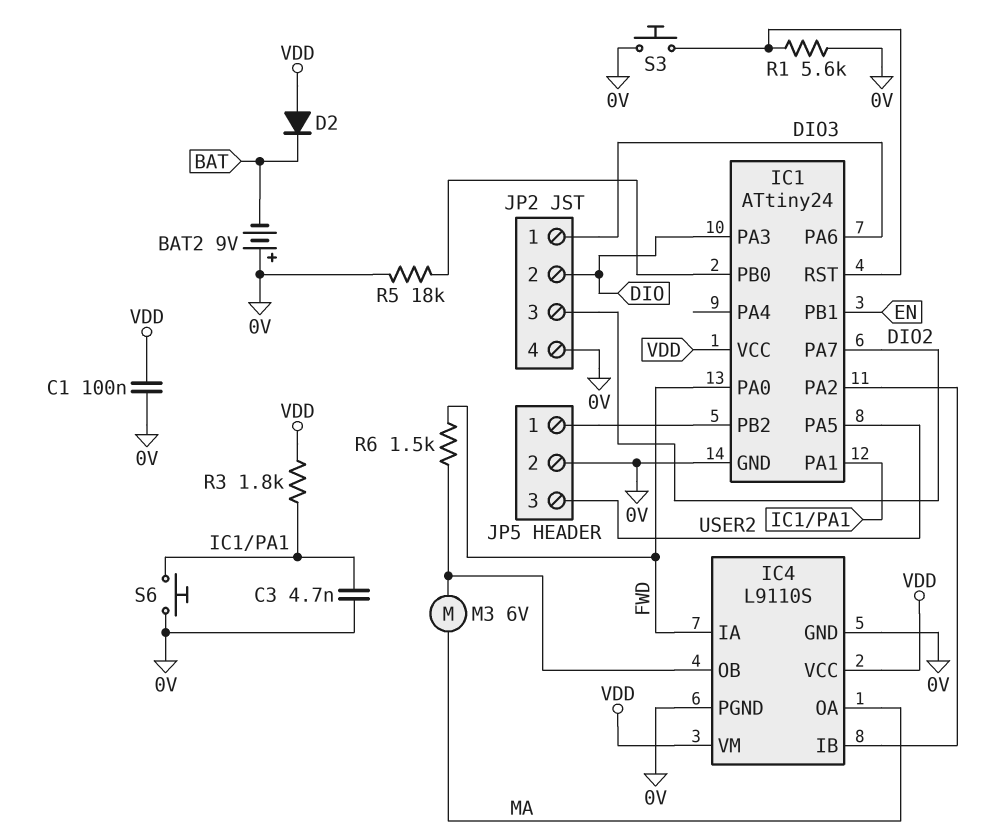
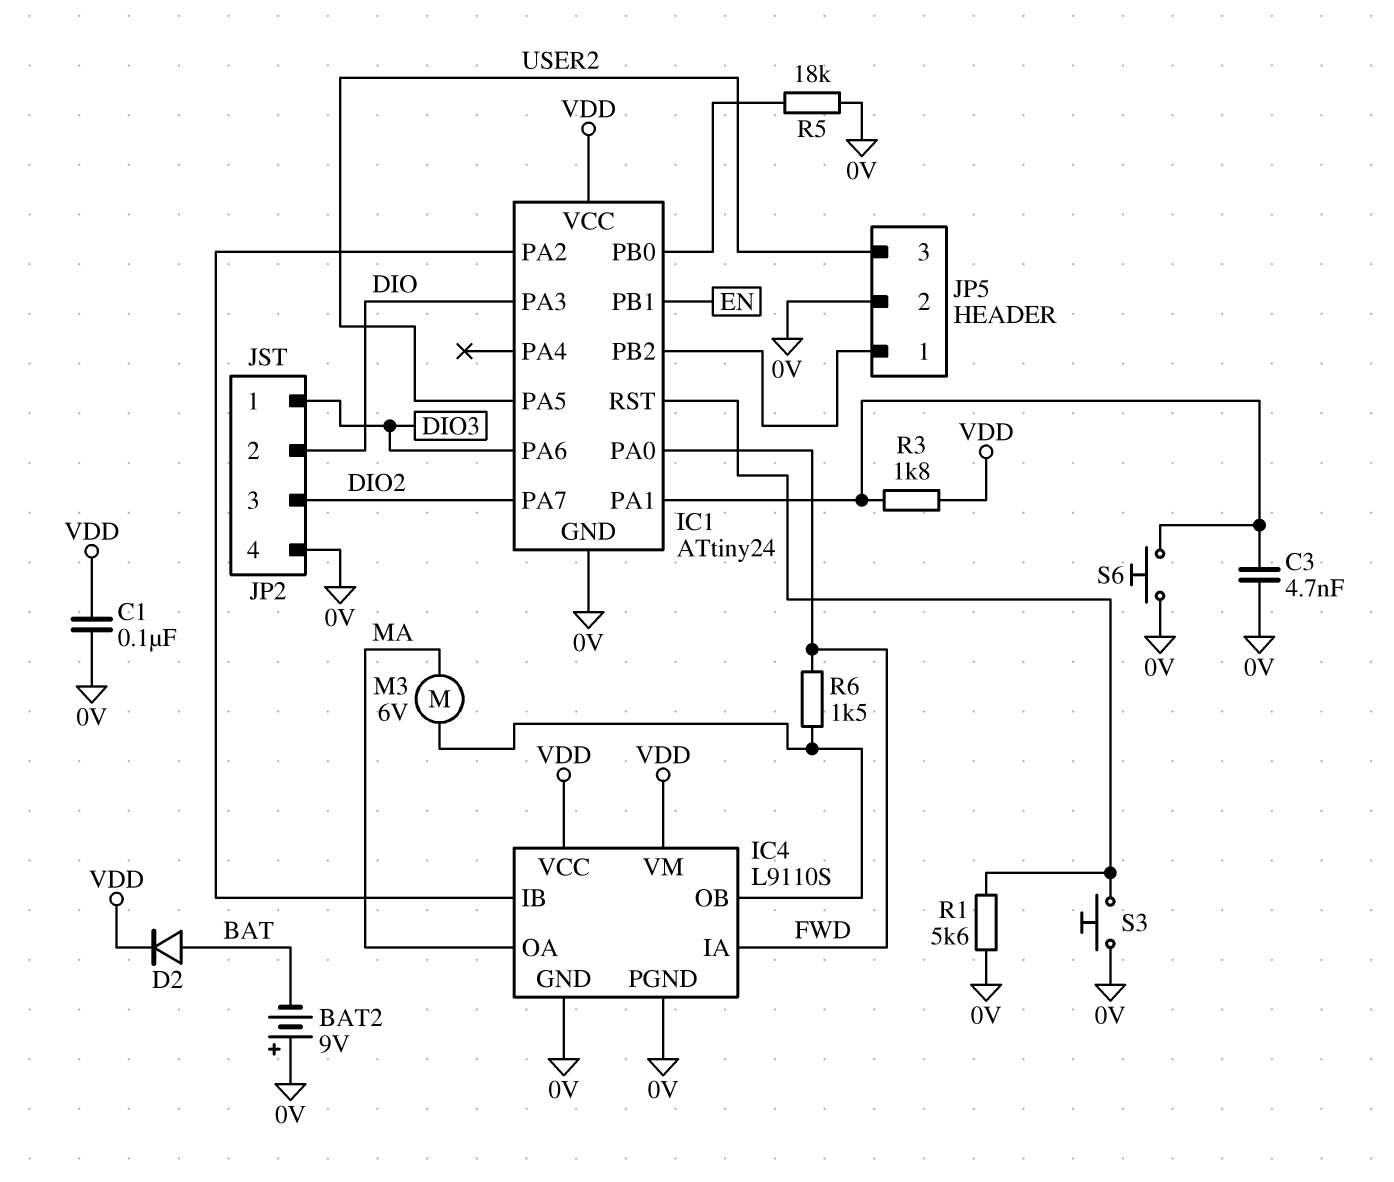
D2: diode (A VDD, K BAT) -> diode (A BAT, K VDD)

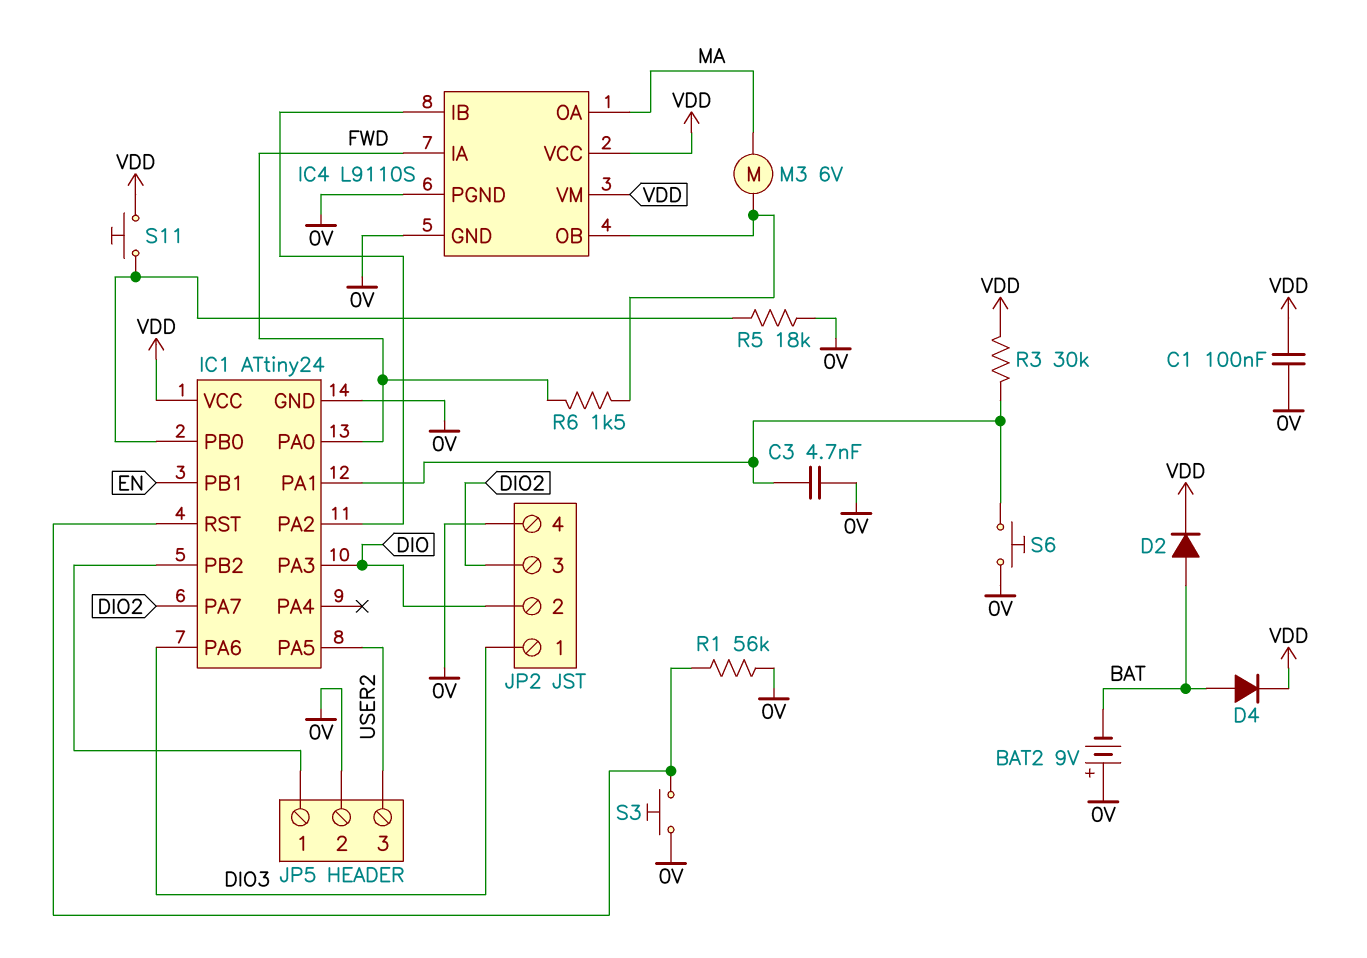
D4: none -> diode (A BAT, K VDD)
R1: 5.6k (0V, IC1/RST) -> 56k (0V, IC1/RST)
R3: 1.8k (IC1/PA1, VDD) -> 30k (IC1/PA1, VDD)
S11: none -> button (IC1/PB0, VDD)

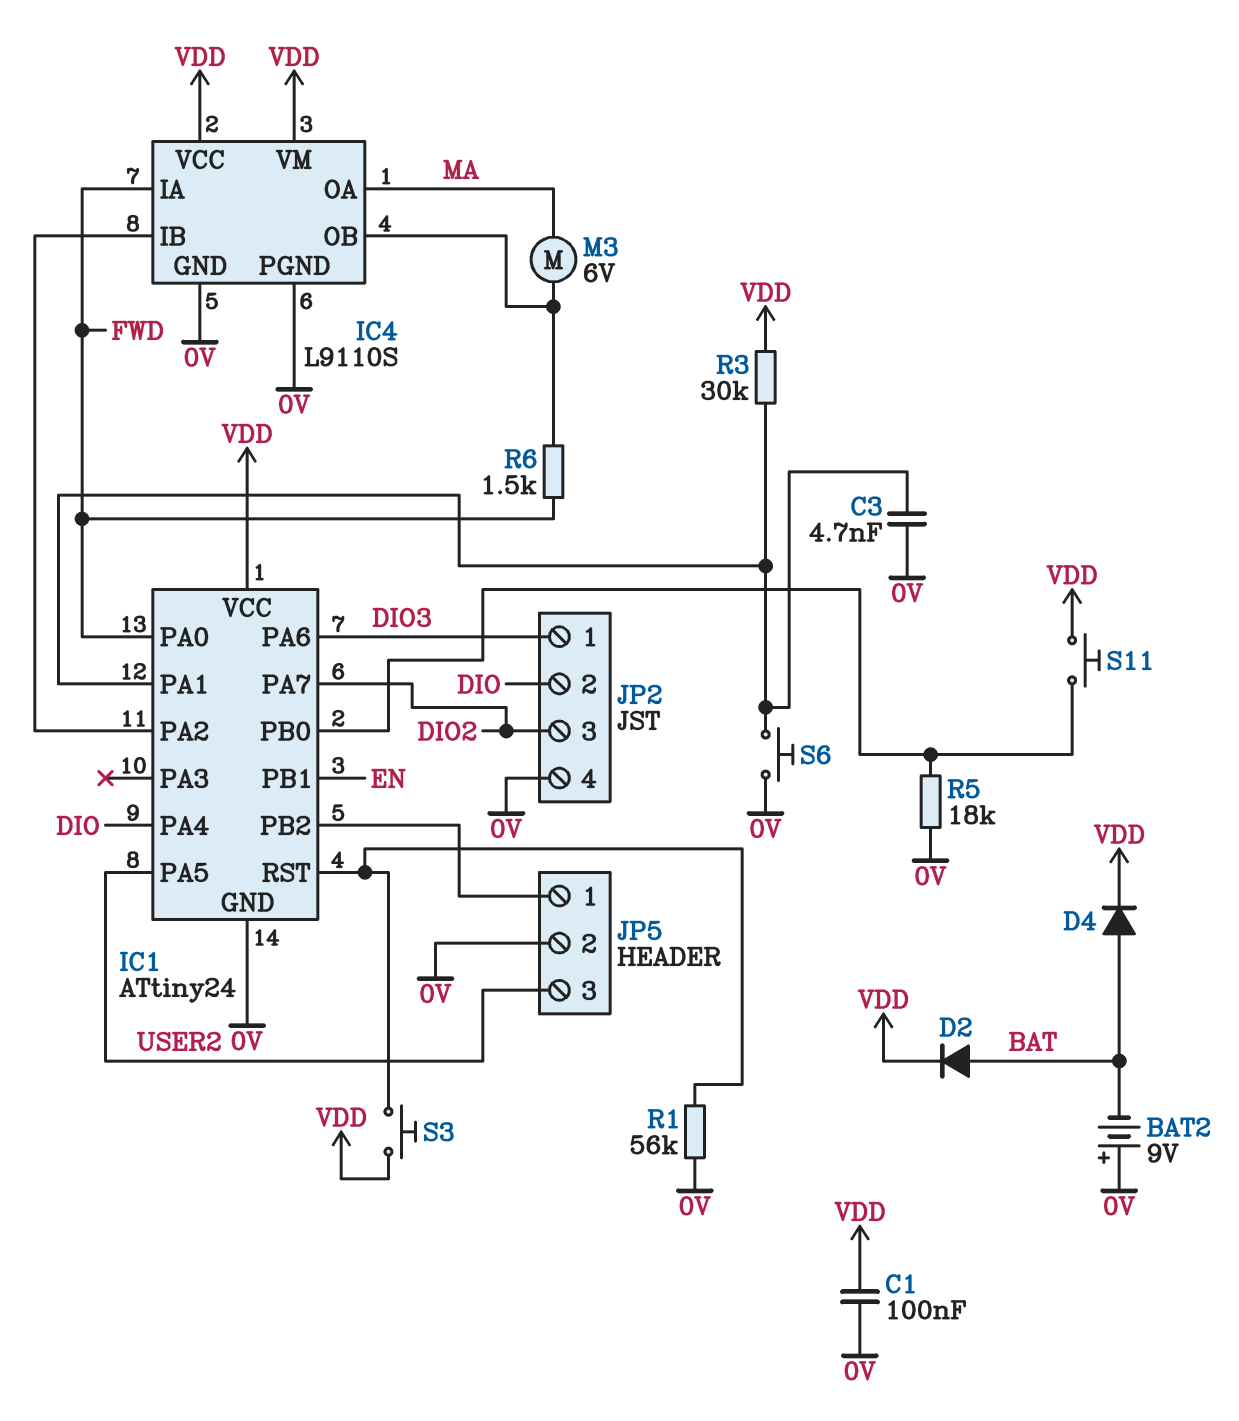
IC1 pin PA3: DIO -> none
IC1 pin PA4: none -> DIO
S3: button (0V, IC1/RST) -> button (IC1/RST, VDD)

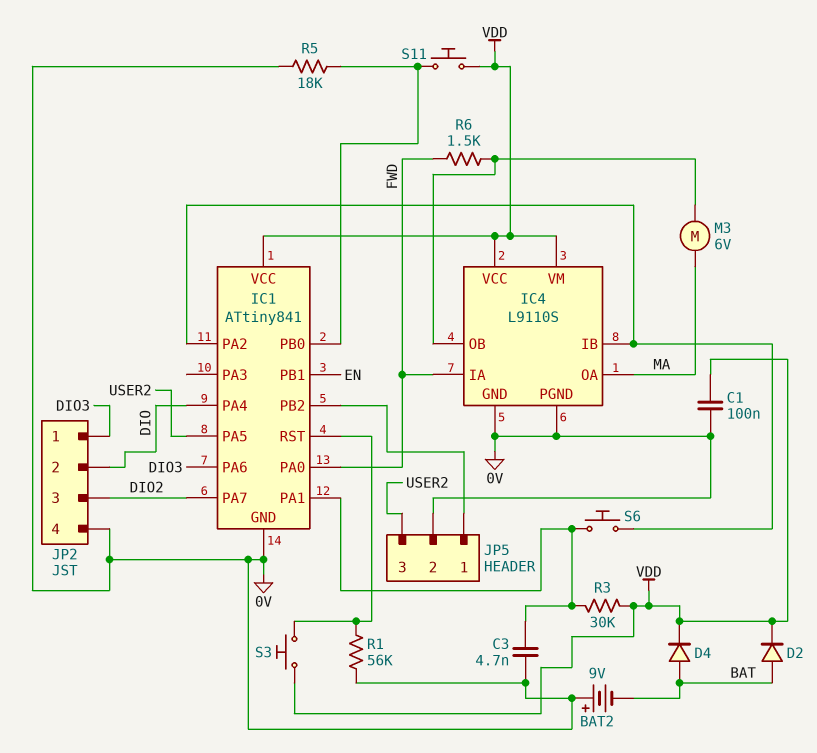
IC1: ATtiny24 -> ATtiny841
S6: button (0V, IC1/PA1) -> button (IC1/PA1, IC1/PA2)

